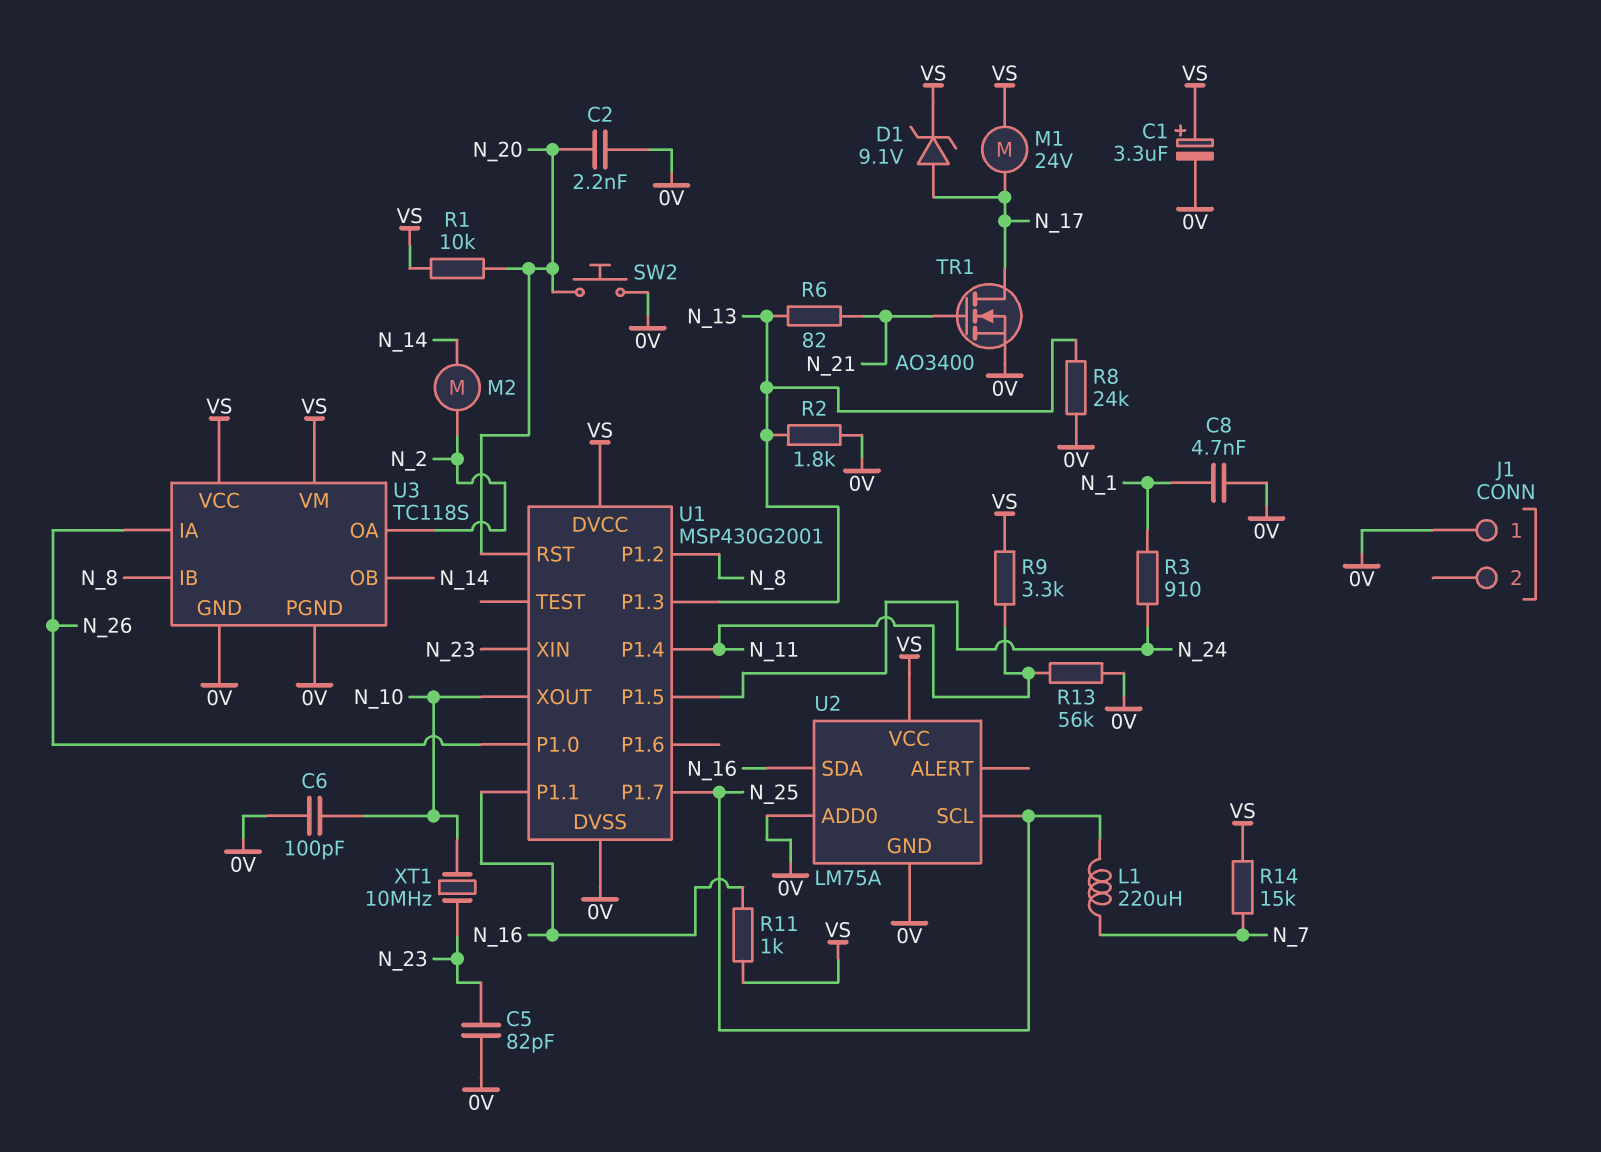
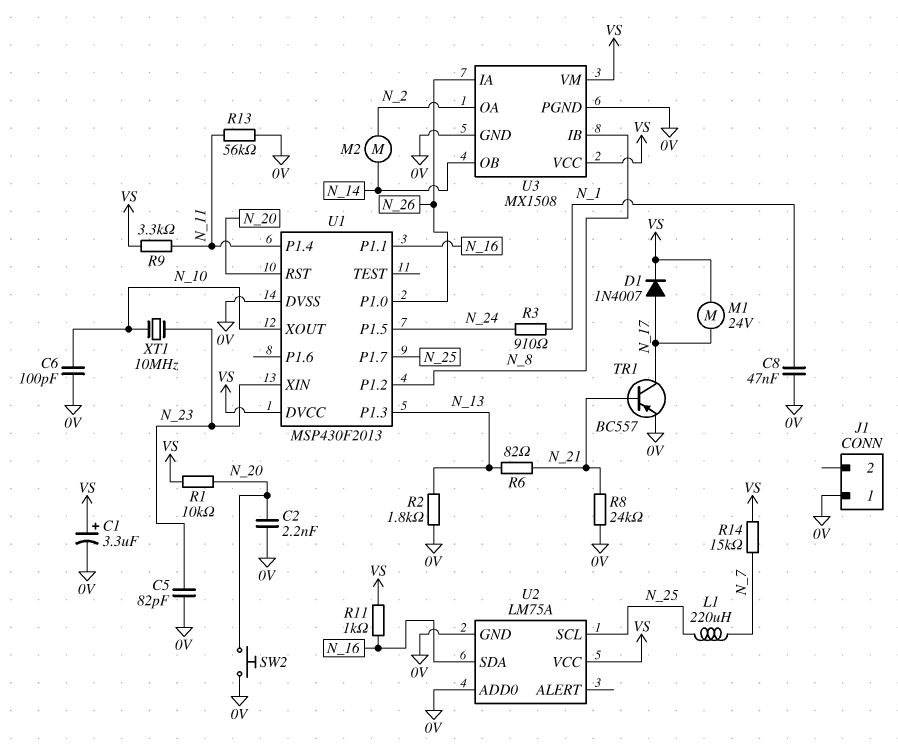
C8: 4.7nF (0V, N_1) -> 47nF (0V, N_1)
D1: zener 9.1V (A N_17, K VS) -> diode 1N4007 (A N_17, K VS)
R8: 24k (0V, N_13) -> 24k (0V, N_21)
TR1: NMOS AO3400 (G N_21, D N_17, S 0V) -> PNP BC557 (B N_21, C N_17, E 0V)
U1: MSP430G2001 -> MSP430F2013
U3: TC118S -> MX1508

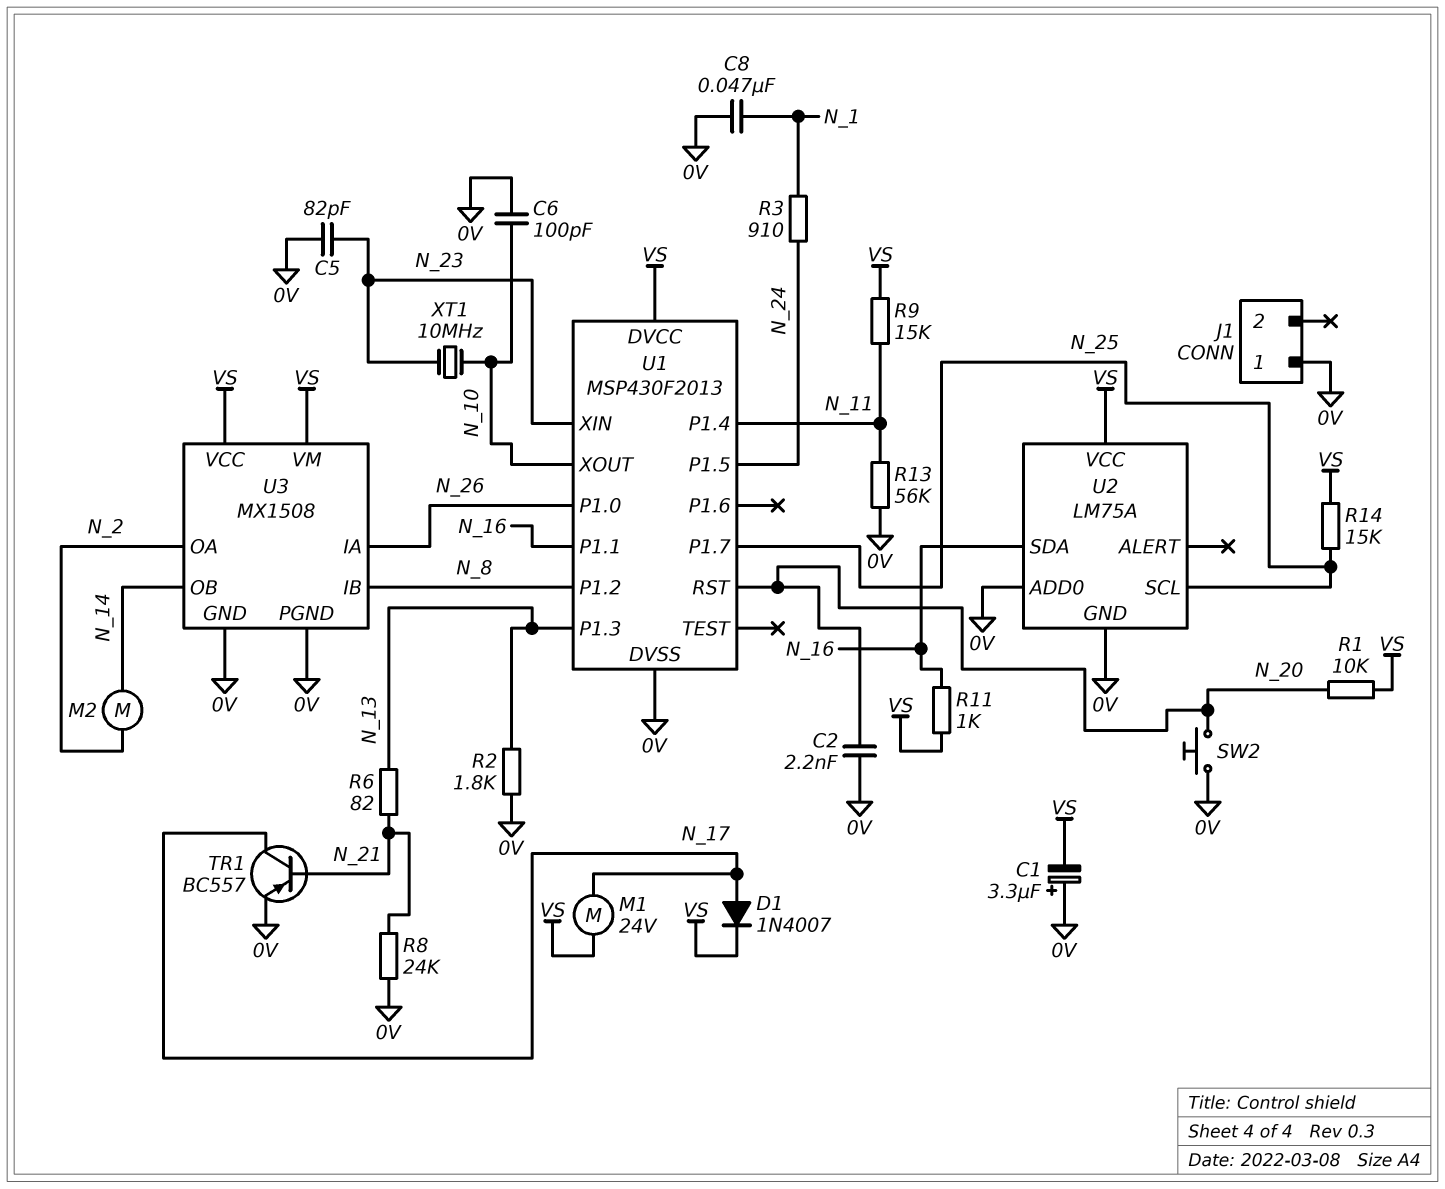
C1: 3.3uF (plus VS, minus 0V) -> 3.3uF (plus 0V, minus VS)
L1: 220uH (N_7, N_25) -> none
R9: 3.3k (N_11, VS) -> 15k (N_11, VS)
R14: 15k (N_7, VS) -> 15k (N_25, VS)

